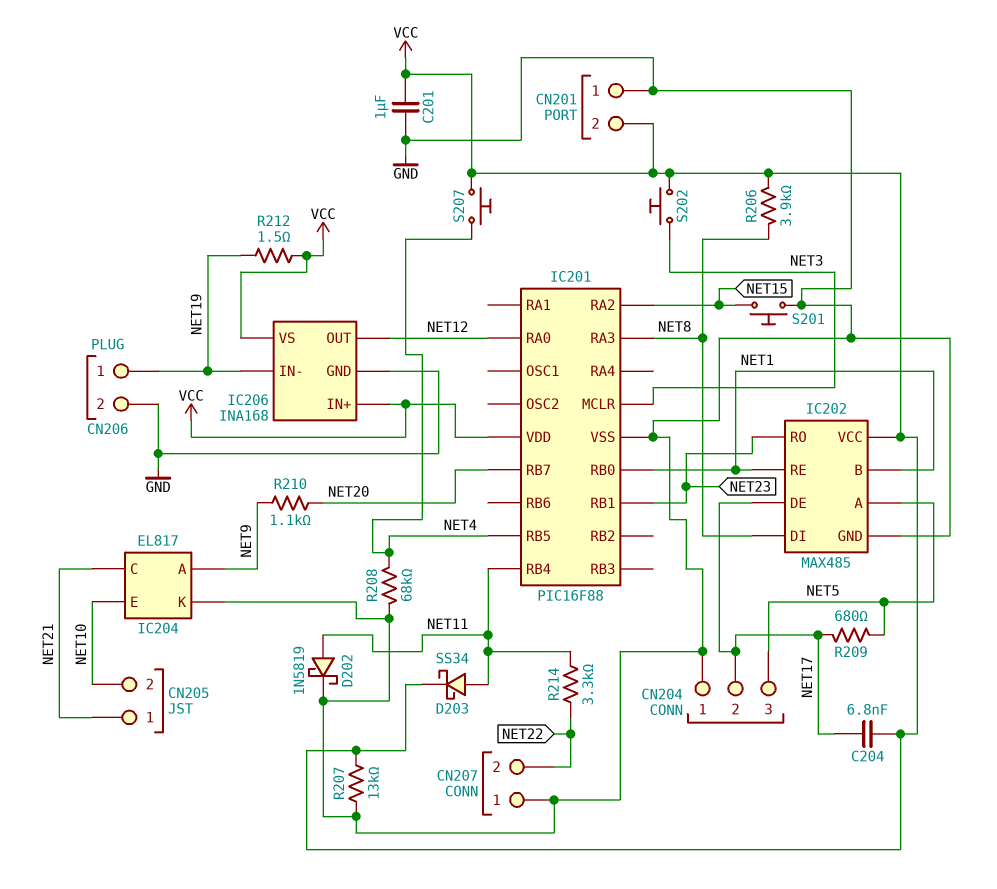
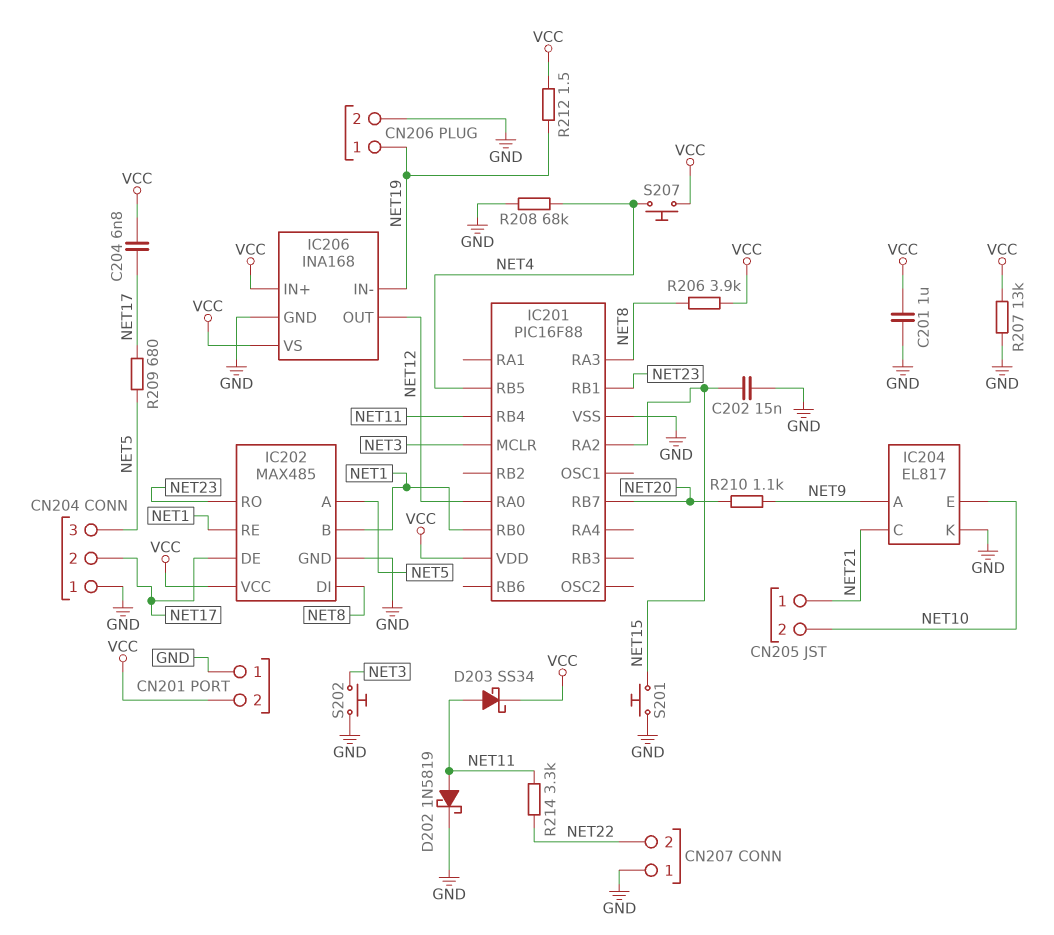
C202: none -> 15nF (GND, NET15)
S202: button (NET3, VCC) -> button (GND, NET3)

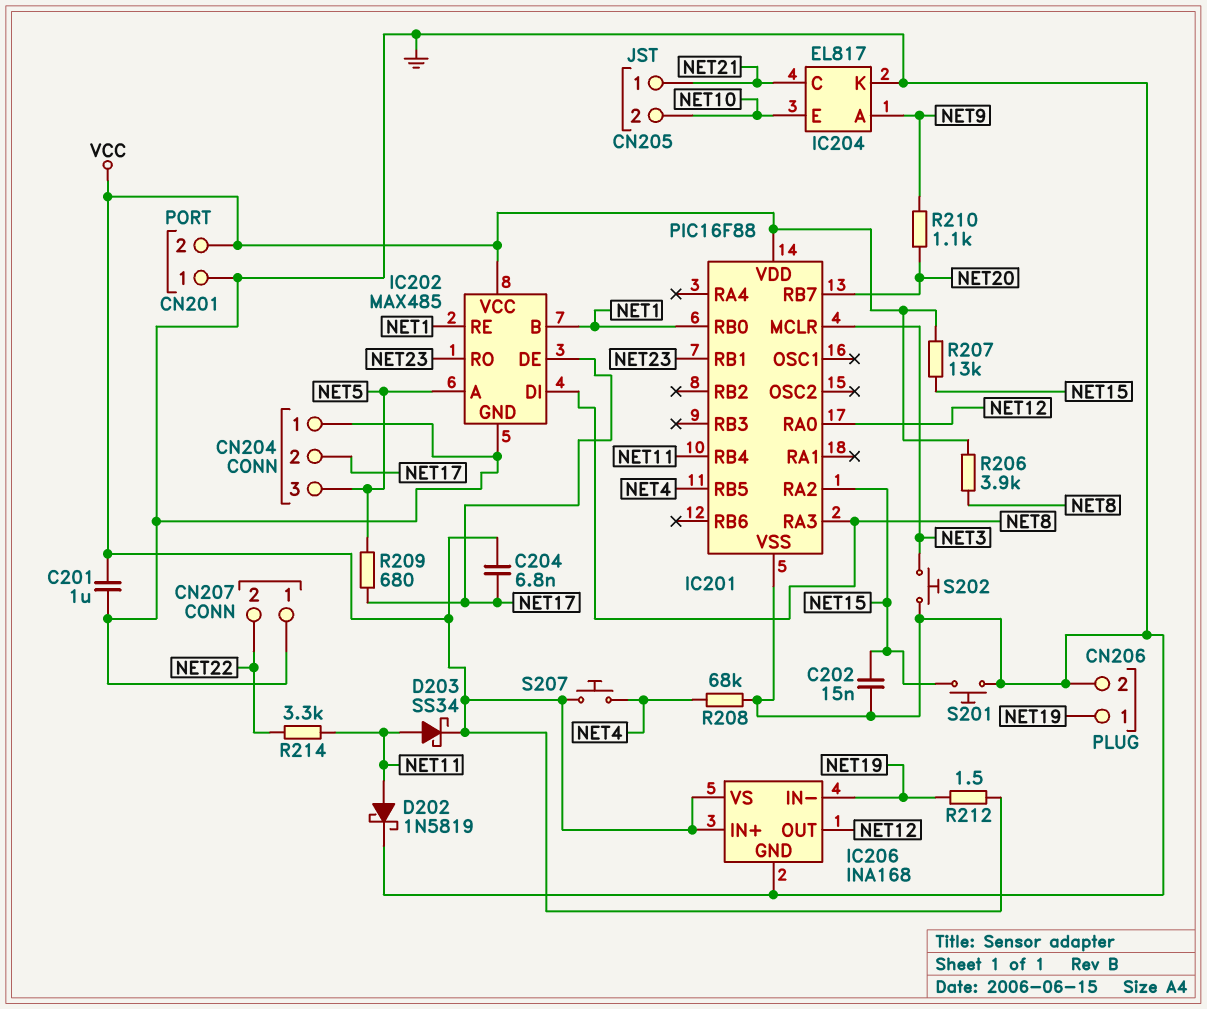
R207: 13k (GND, VCC) -> 13k (NET15, VCC)

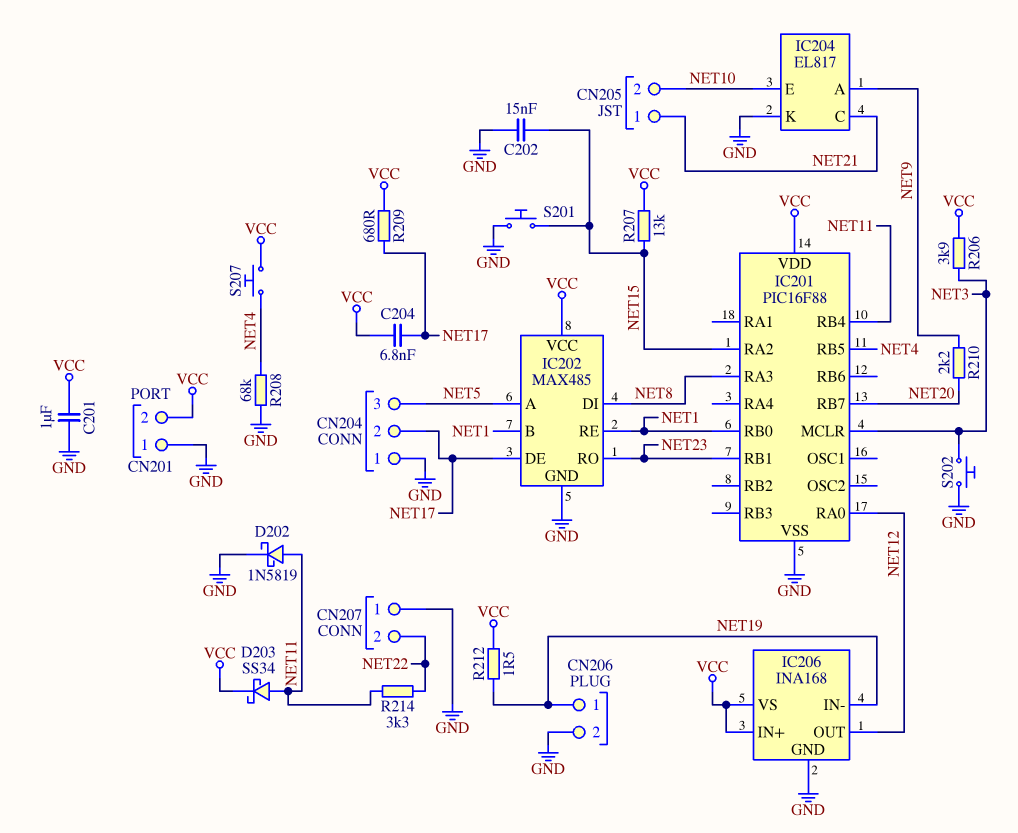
R206: 3.9k (NET8, VCC) -> 3.9k (NET3, VCC)
R209: 680 (NET5, NET17) -> 680 (NET17, VCC)
R210: 1.1k (NET9, NET20) -> 2.2k (NET9, NET20)

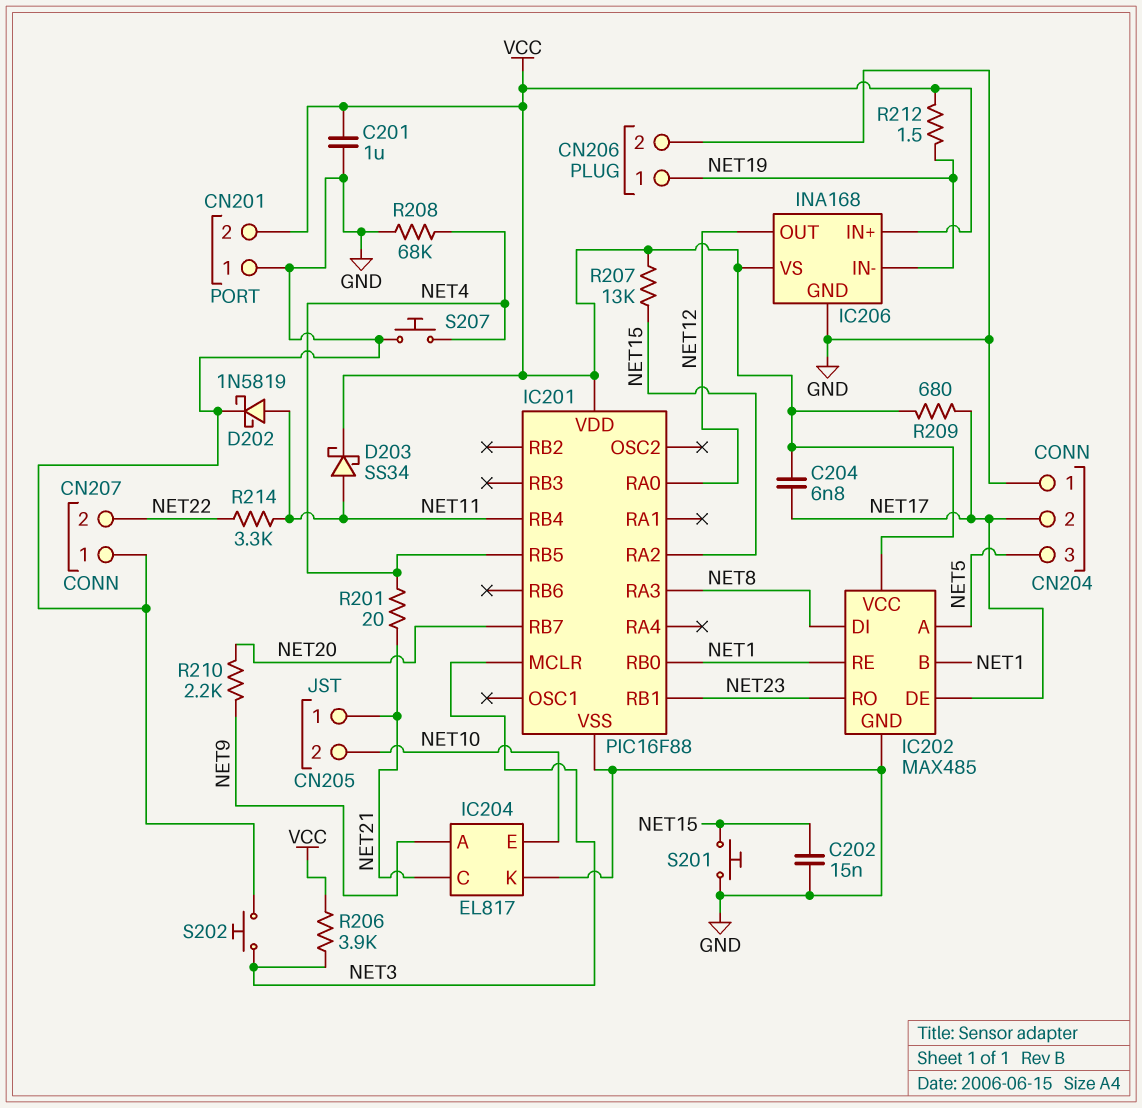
R201: none -> 20 (NET4, NET21)
S207: button (NET4, VCC) -> button (GND, NET4)

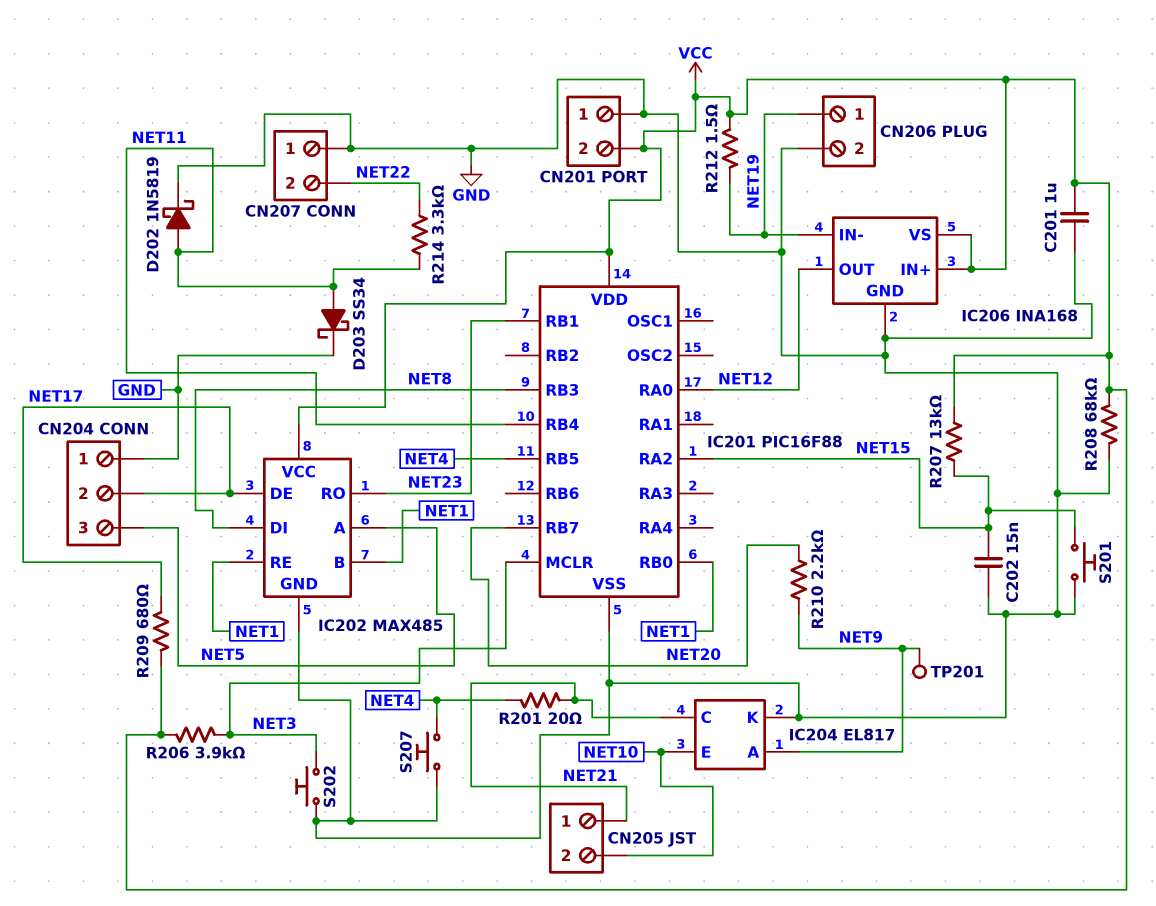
C204: 6.8nF (NET17, VCC) -> none
D203: schottky SS34 (A NET11, K VCC) -> schottky SS34 (A NET11, K GND)
IC201 pin RA3: NET8 -> none
IC201 pin RB3: none -> NET8
R208: 68k (GND, NET4) -> 68k (GND, VCC)
TP201: none -> test point (NET9)

